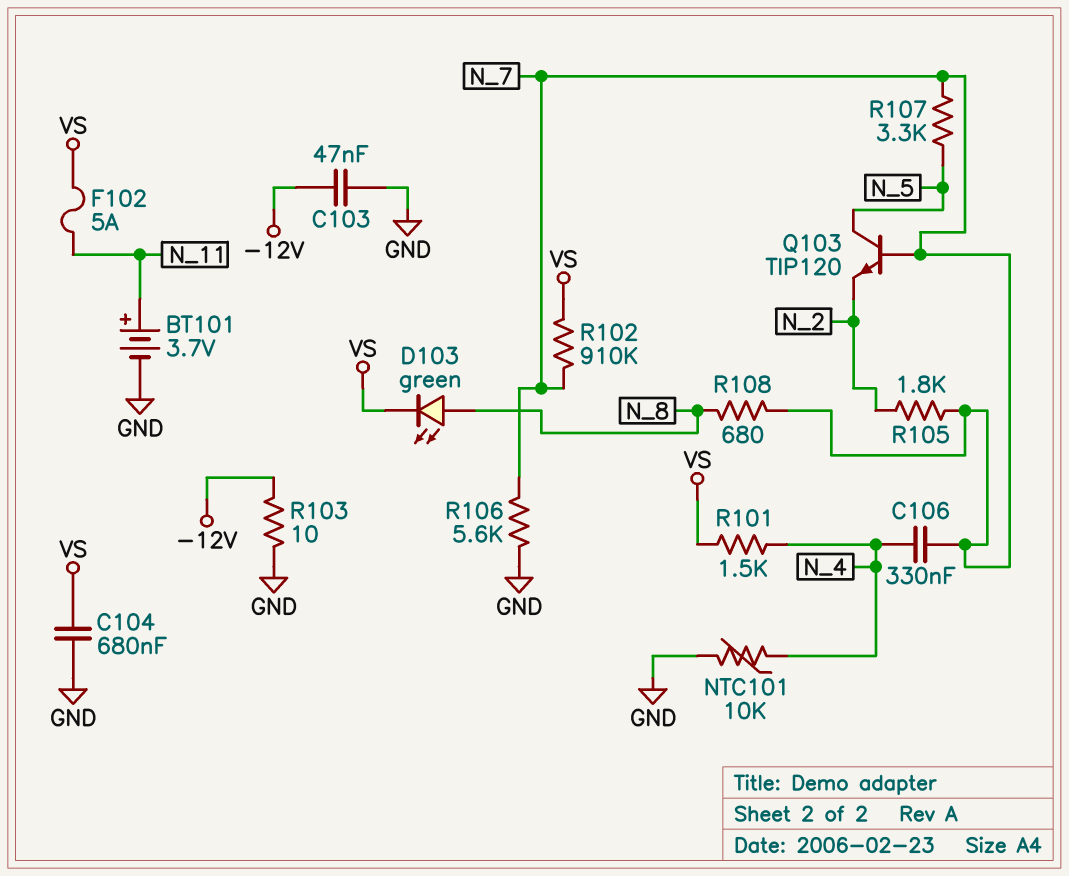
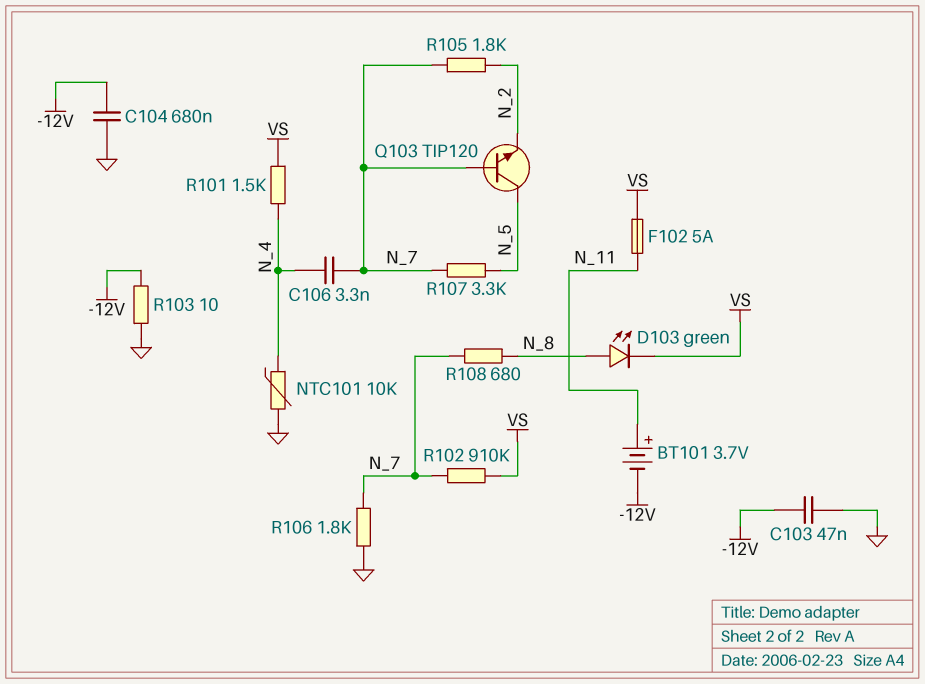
BT101: 3.7V (plus N_11, minus GND) -> 3.7V (plus N_11, minus -12V)
C104: 680nF (GND, VS) -> 680nF (-12V, GND)
C106: 330nF (N_4, N_7) -> 3.3nF (N_4, N_7)
R106: 5.6k (GND, N_7) -> 1.8k (GND, N_7)

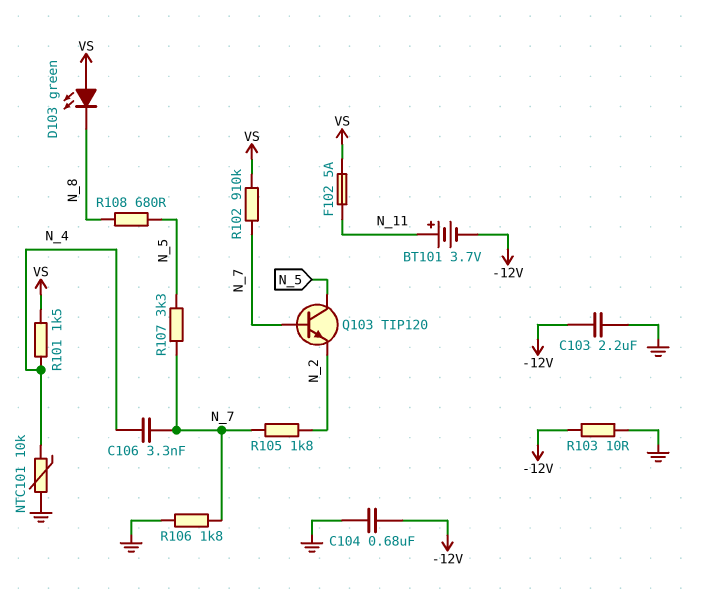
C103: 47nF (-12V, GND) -> 2.2uF (-12V, GND)
D103: LED green (A N_8, K VS) -> LED green (A VS, K N_8)
R108: 680 (N_7, N_8) -> 680 (N_5, N_8)

